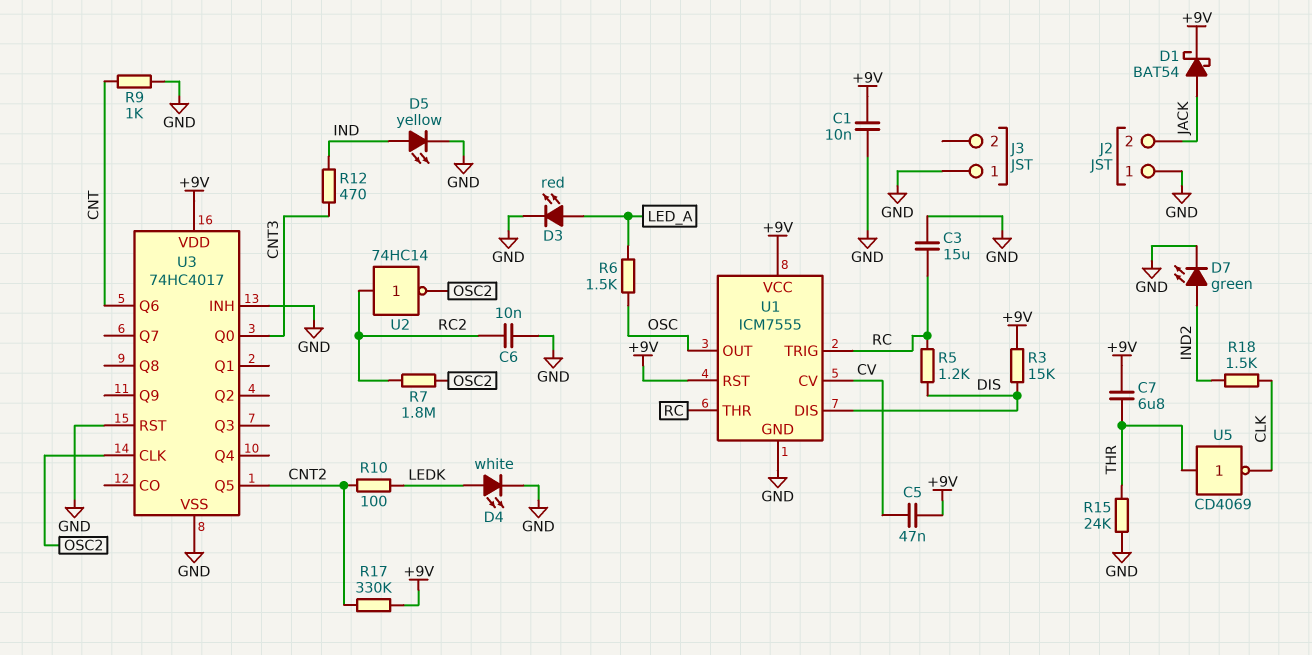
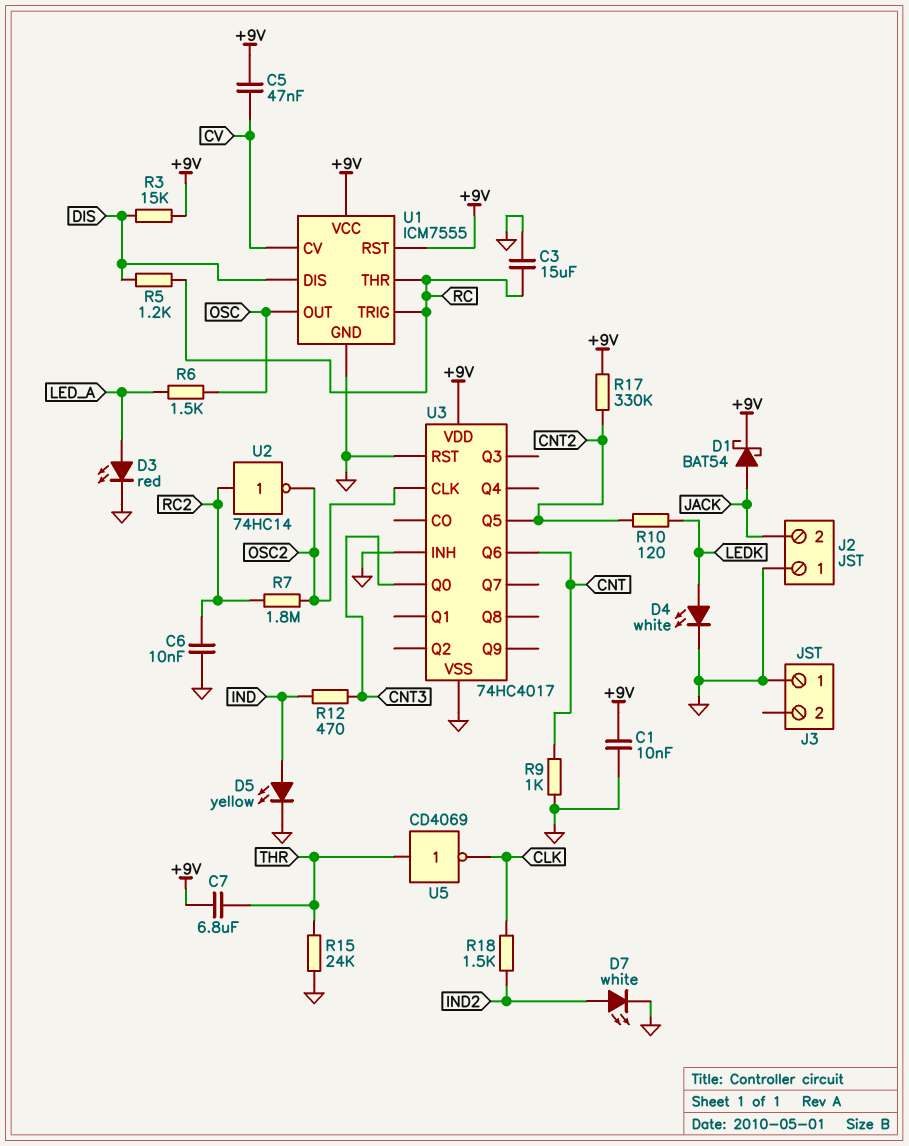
D7: LED green (A IND2, K GND) -> LED white (A IND2, K GND)
R10: 100 (CNT2, LEDK) -> 120 (CNT2, LEDK)

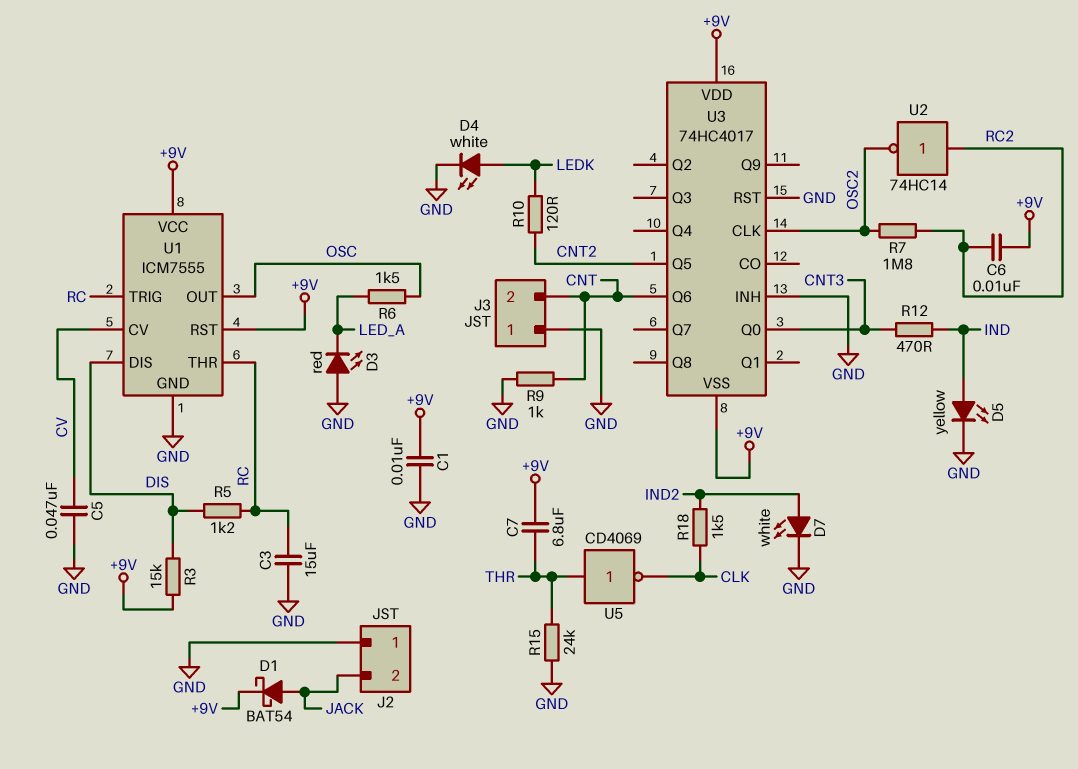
C5: 47nF (+9V, CV) -> 47nF (CV, GND)
C6: 10nF (GND, RC2) -> 10nF (+9V, RC2)
D3: LED red (A LED_A, K GND) -> LED red (A GND, K LED_A)
J3 pin 2: none -> CNT
R17: 330k (+9V, CNT2) -> none
U3 pin VSS: GND -> +9V

